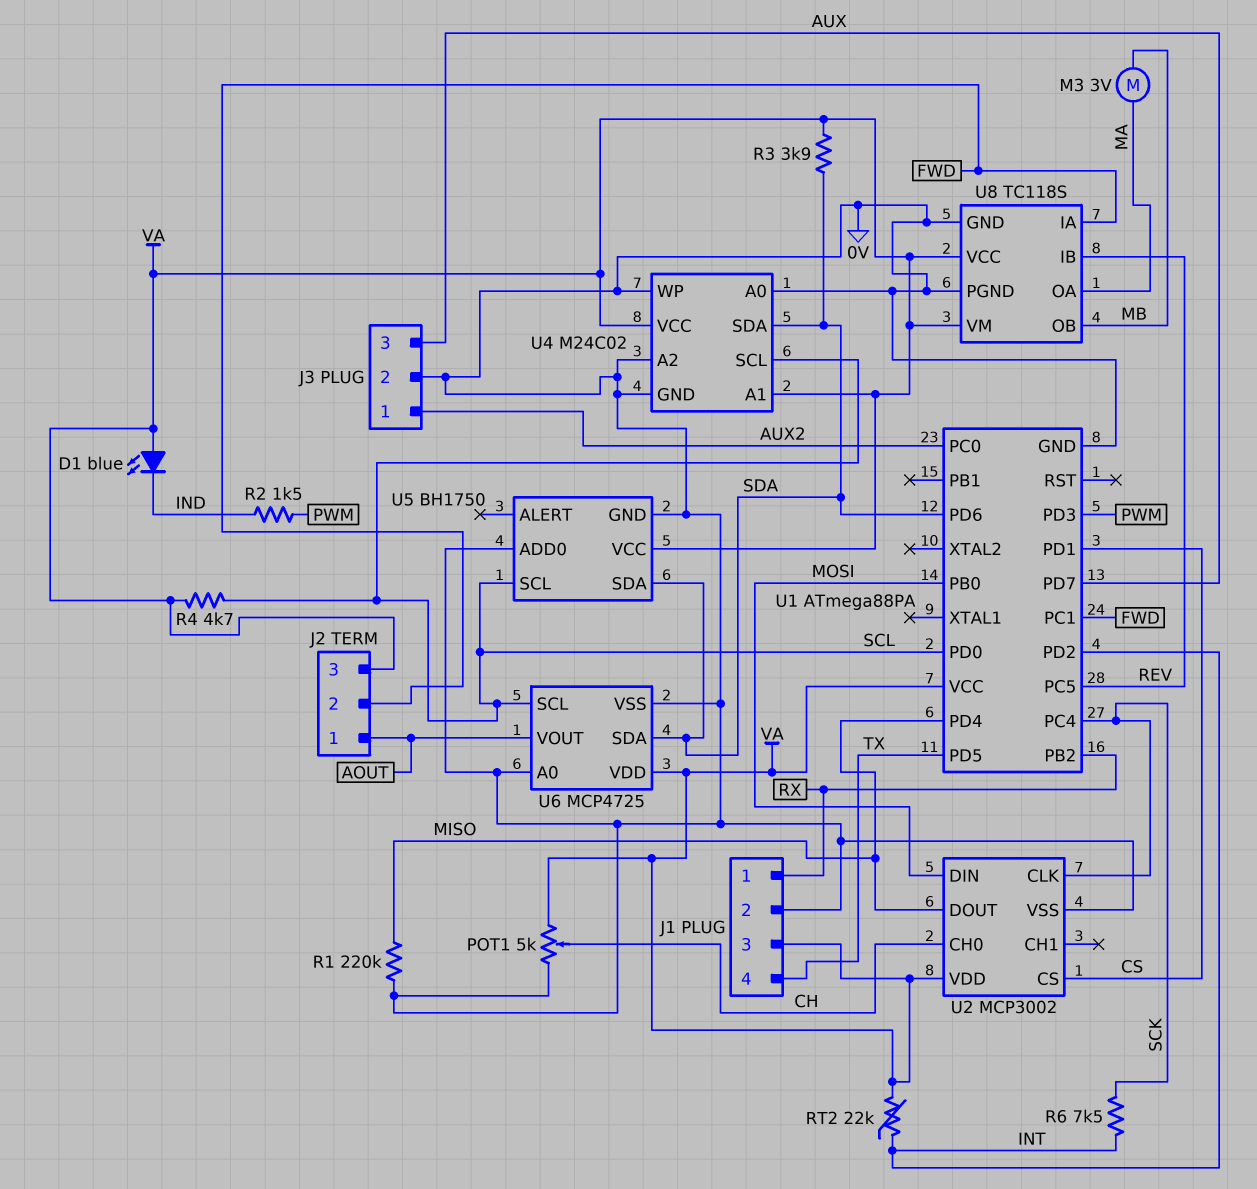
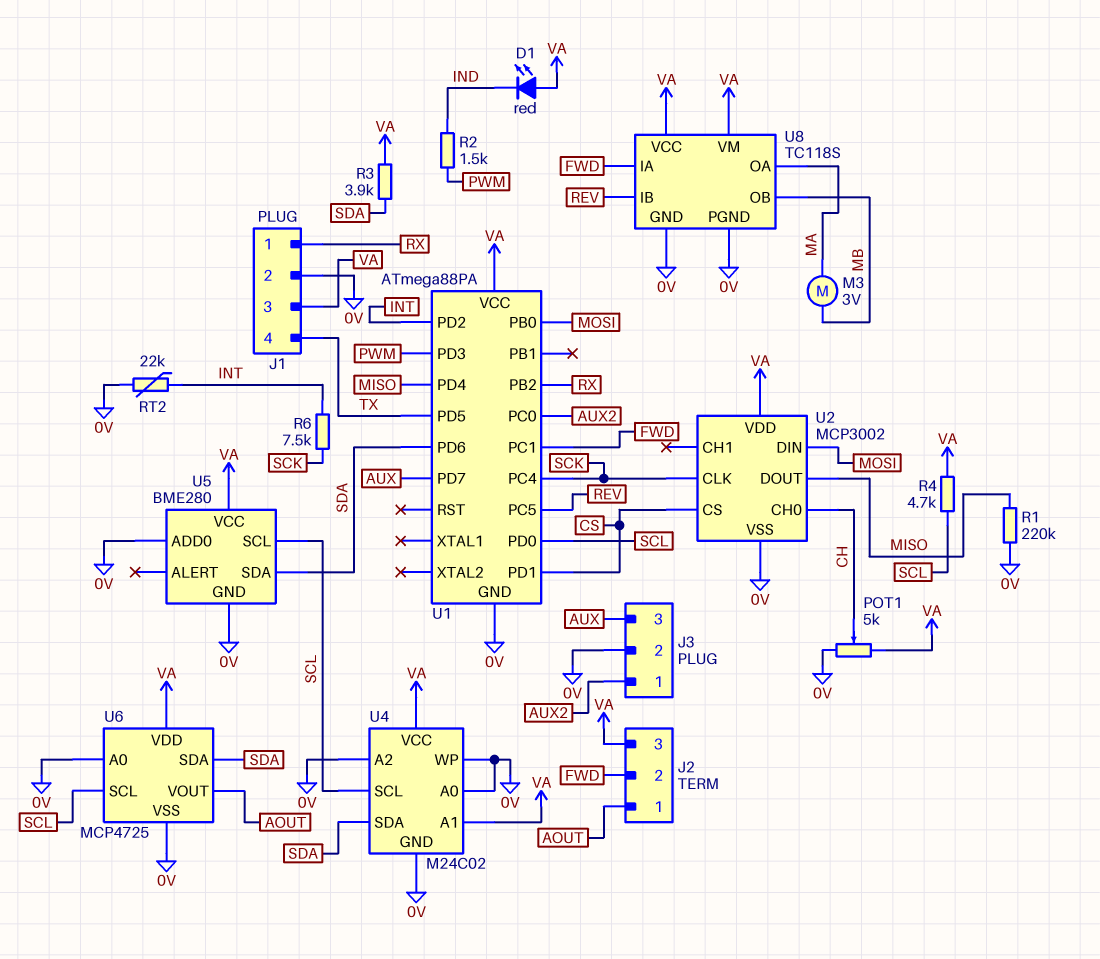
D1: LED blue (A VA, K IND) -> LED red (A VA, K IND)
RT2: 22k (INT, VA) -> 22k (0V, INT)
U5: BH1750 -> BME280

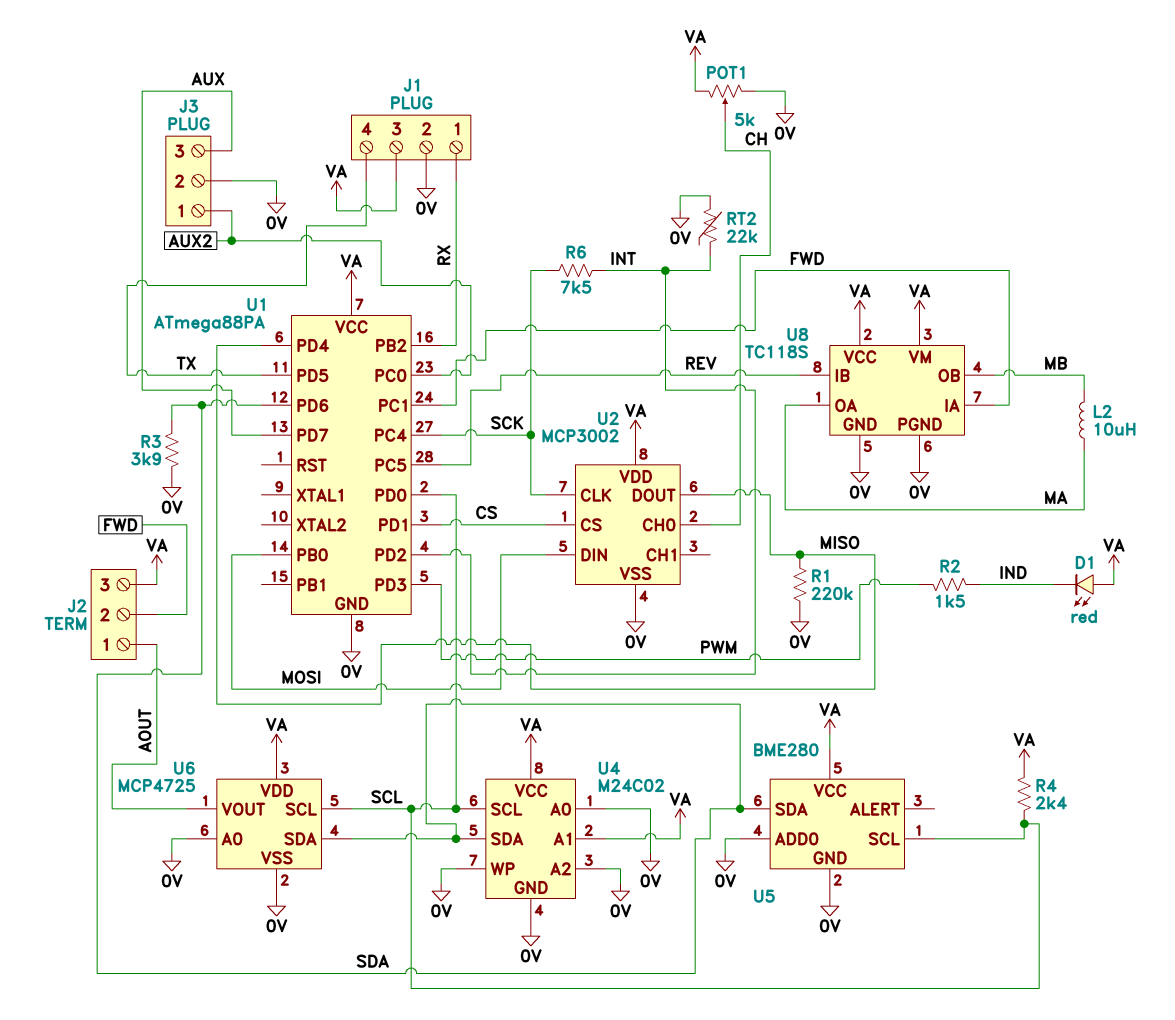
L2: none -> 10uH (MA, MB)
M3: motor 3V (MA, MB) -> none
R3: 3.9k (SDA, VA) -> 3.9k (0V, SDA)
R4: 4.7k (SCL, VA) -> 2.4k (SCL, VA)

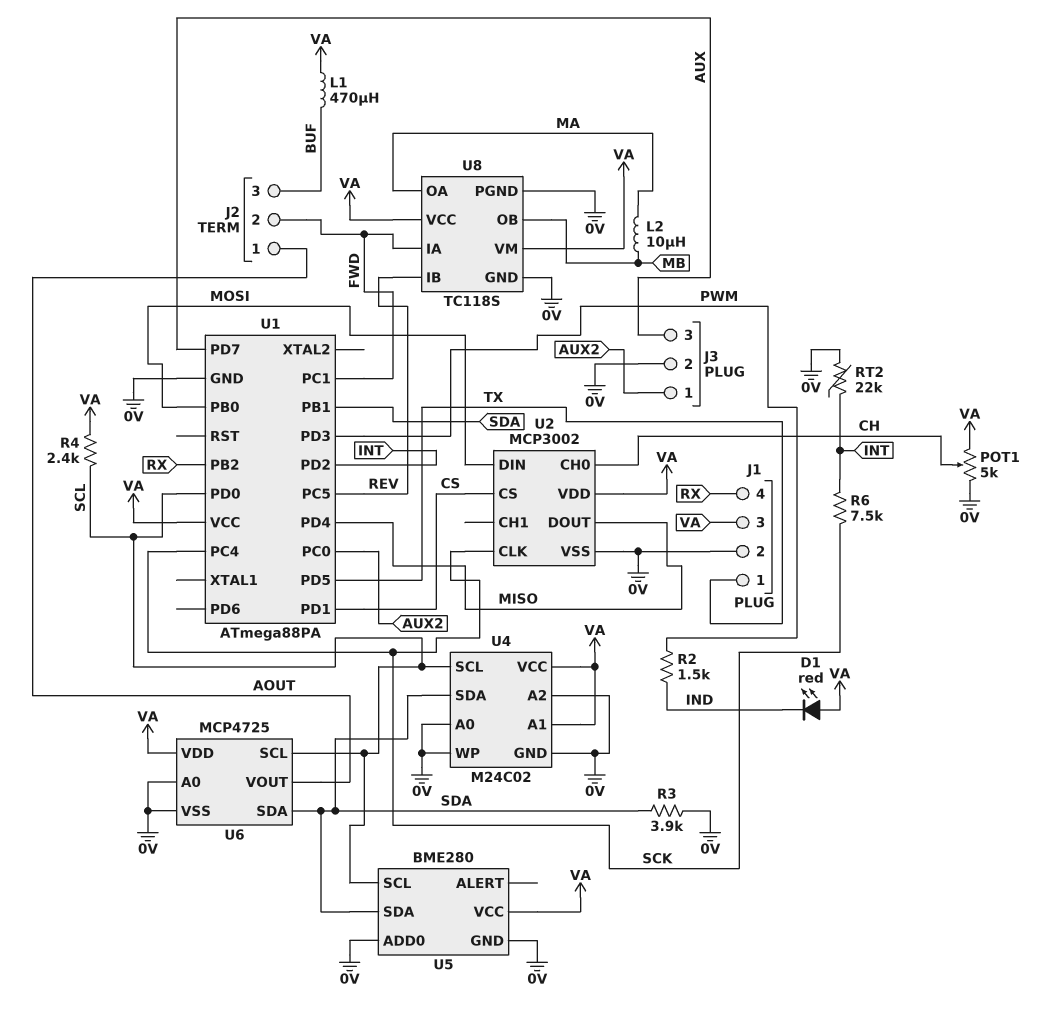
J1 pin 1: RX -> TX
J1 pin 4: TX -> RX
J2 pin 3: VA -> BUF
L1: none -> 470uH (BUF, VA)
R1: 220k (0V, MISO) -> none
U1 pin PB1: none -> SDA
U1 pin PD6: SDA -> none

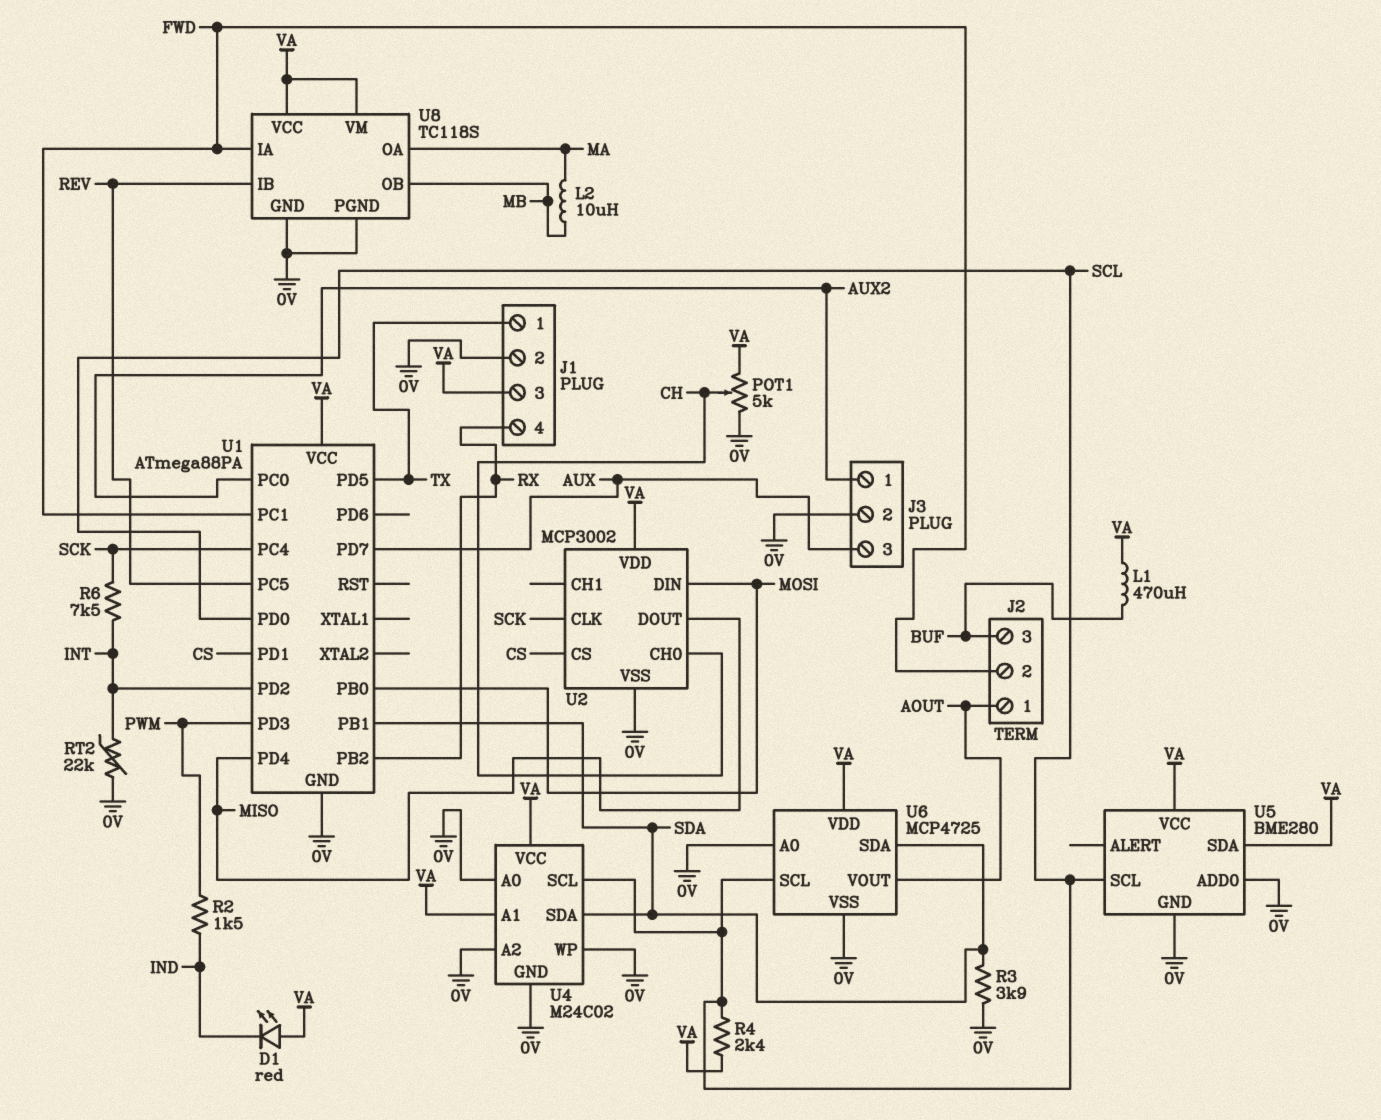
U5 pin SDA: SDA -> VA

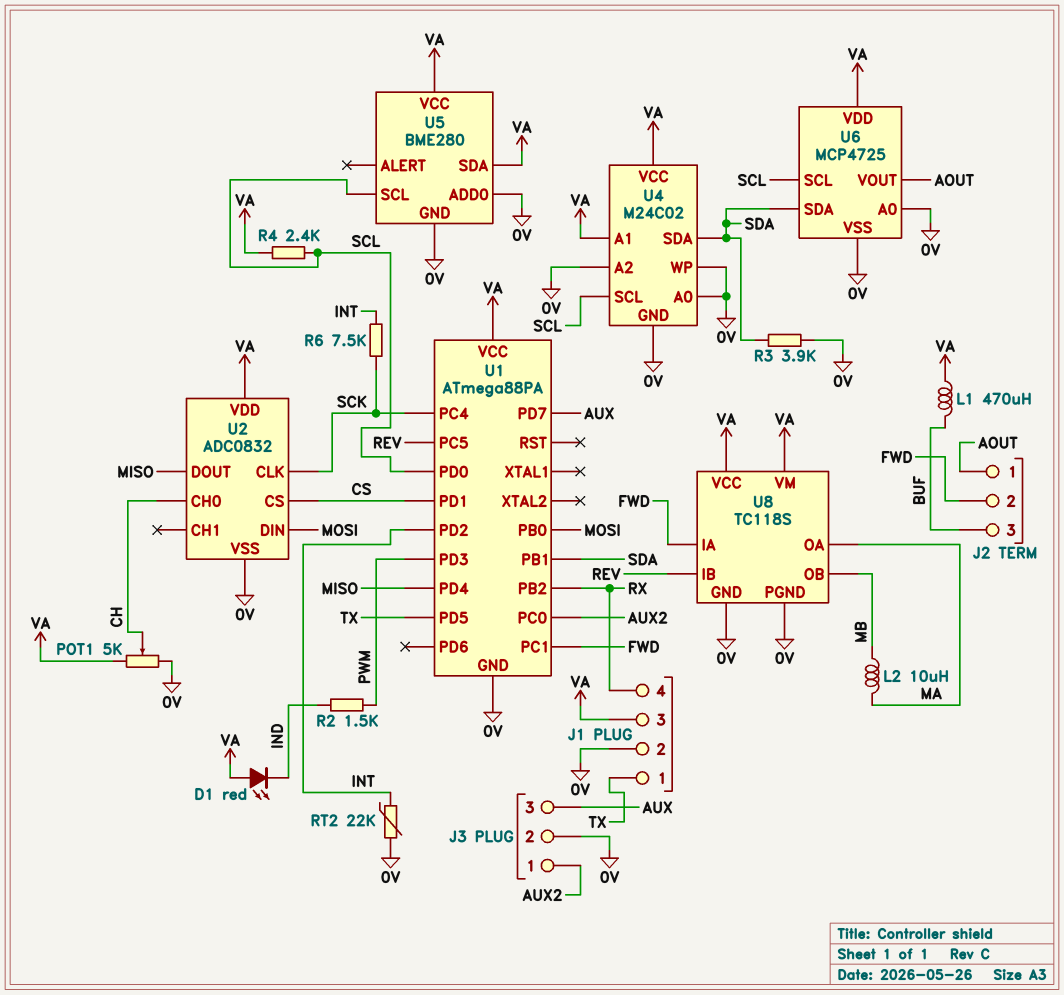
U2: MCP3002 -> ADC0832

